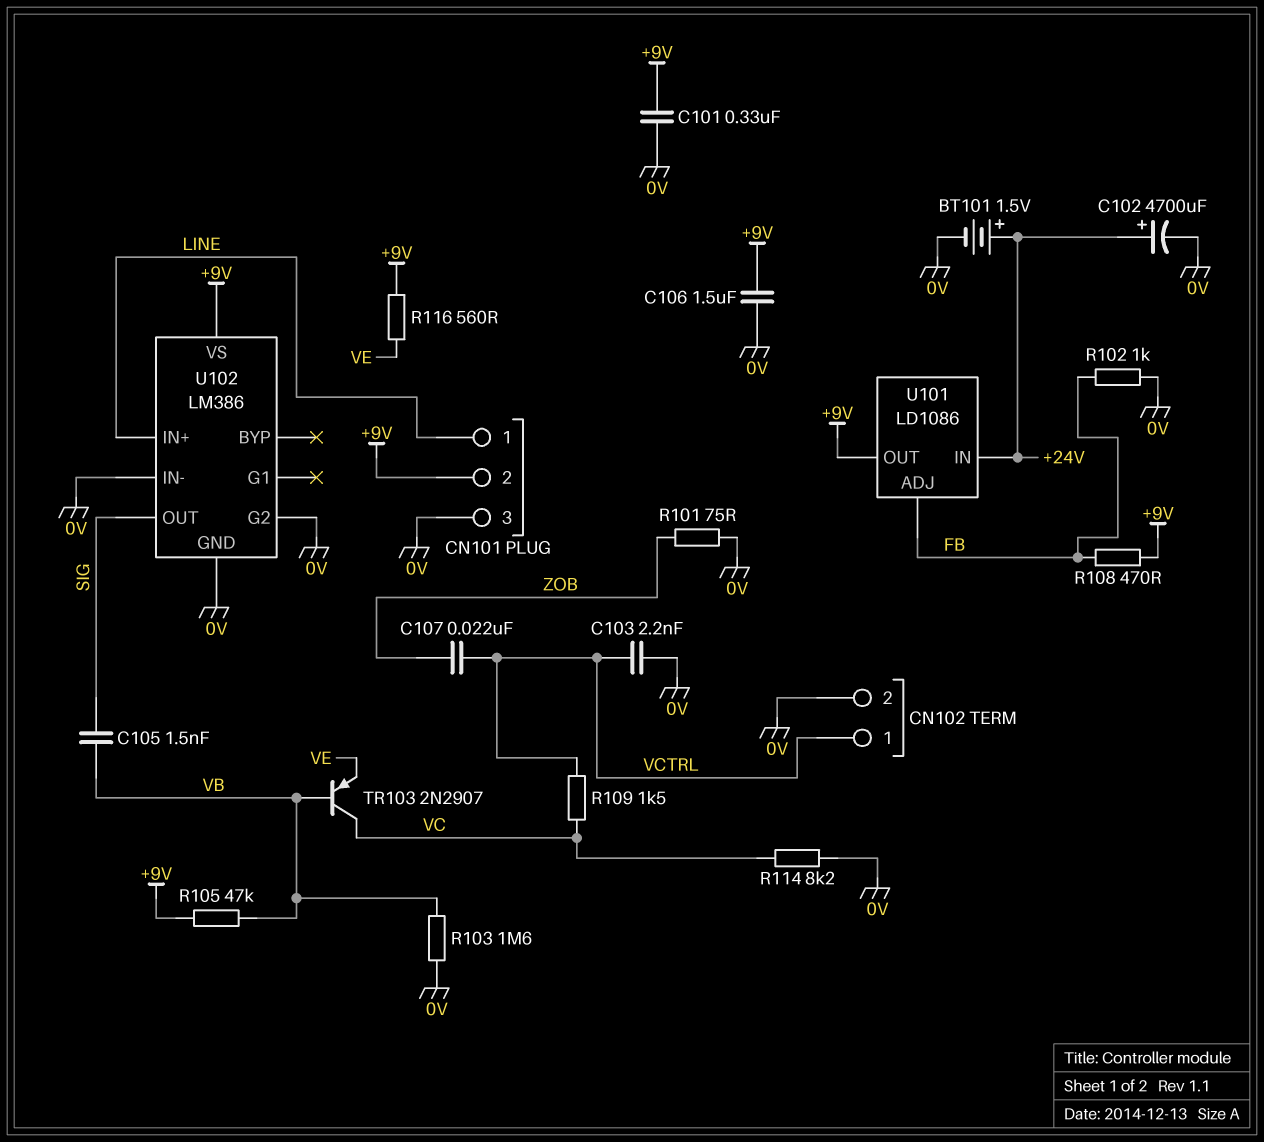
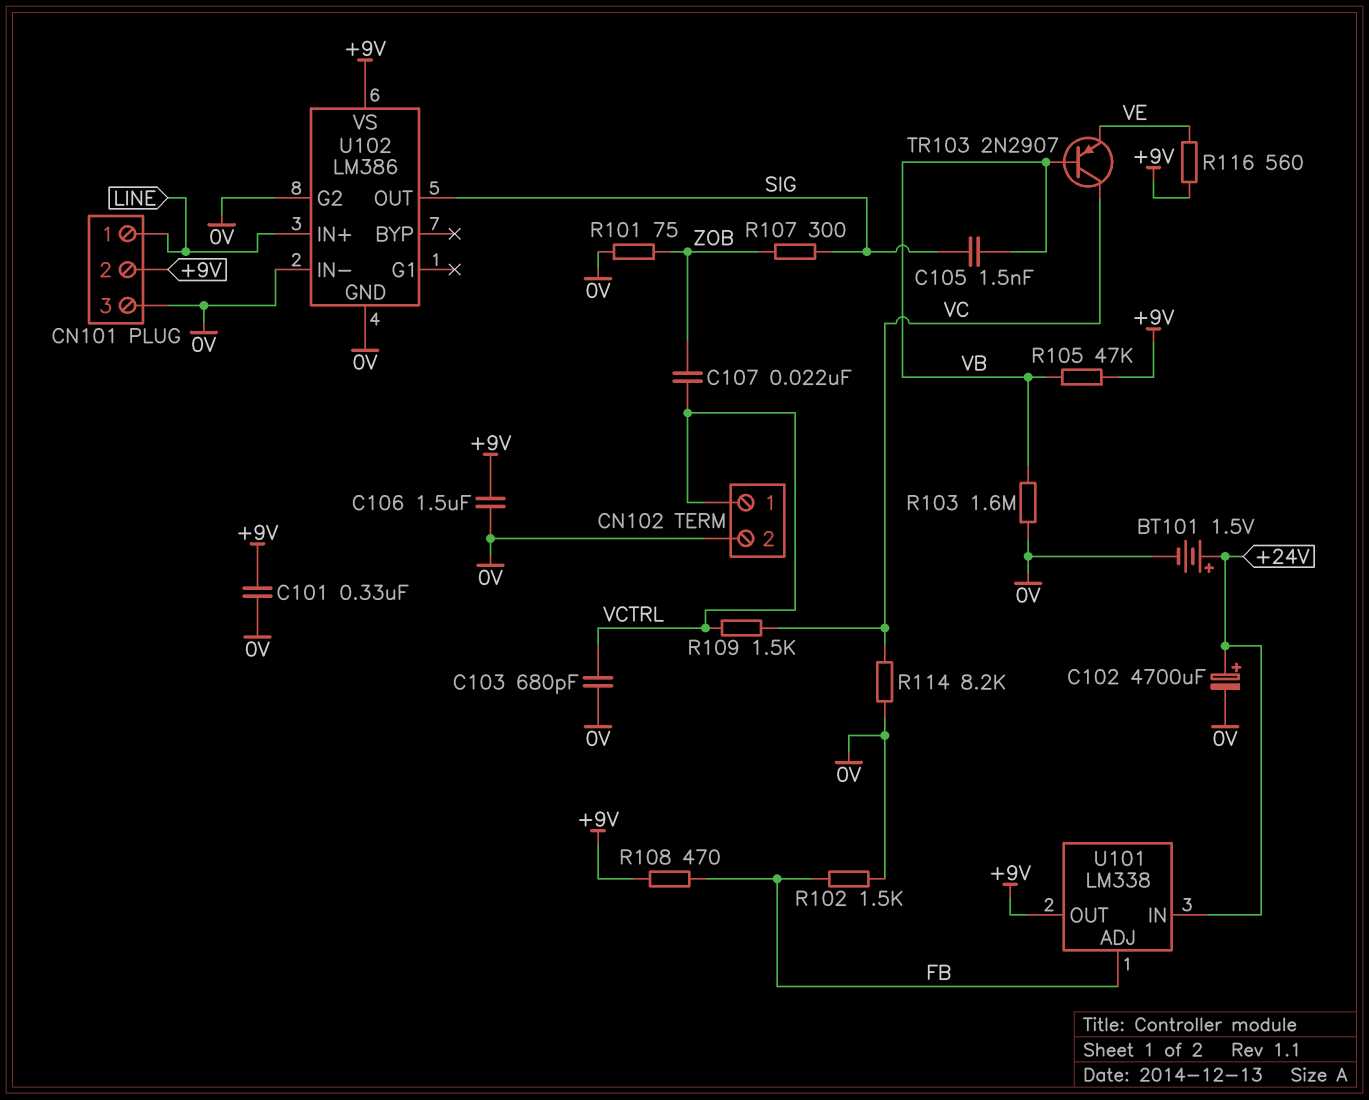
C103: 2.2nF (0V, VCTRL) -> 680pF (0V, VCTRL)
R102: 1k (0V, FB) -> 1.5k (0V, FB)
R107: none -> 300 (SIG, ZOB)
U101: LD1086 -> LM338

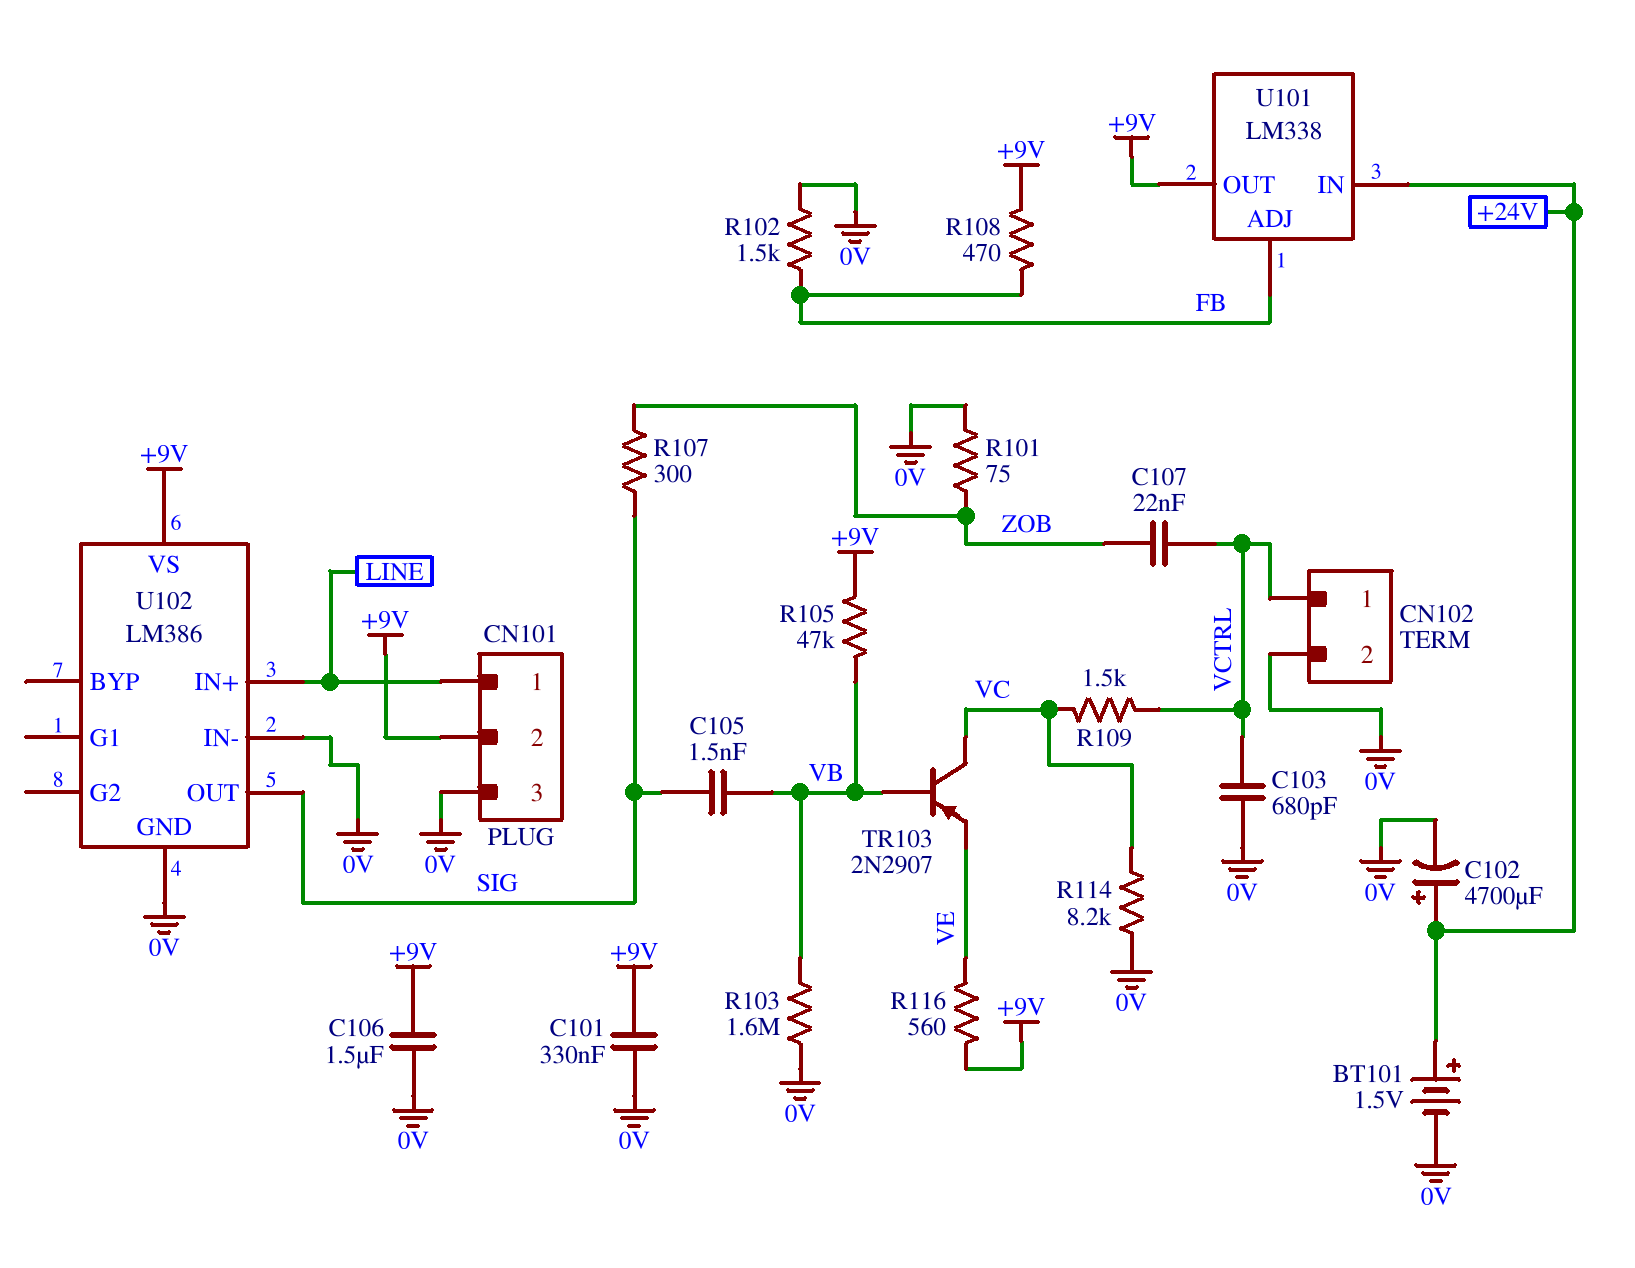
U102 pin G2: 0V -> none

